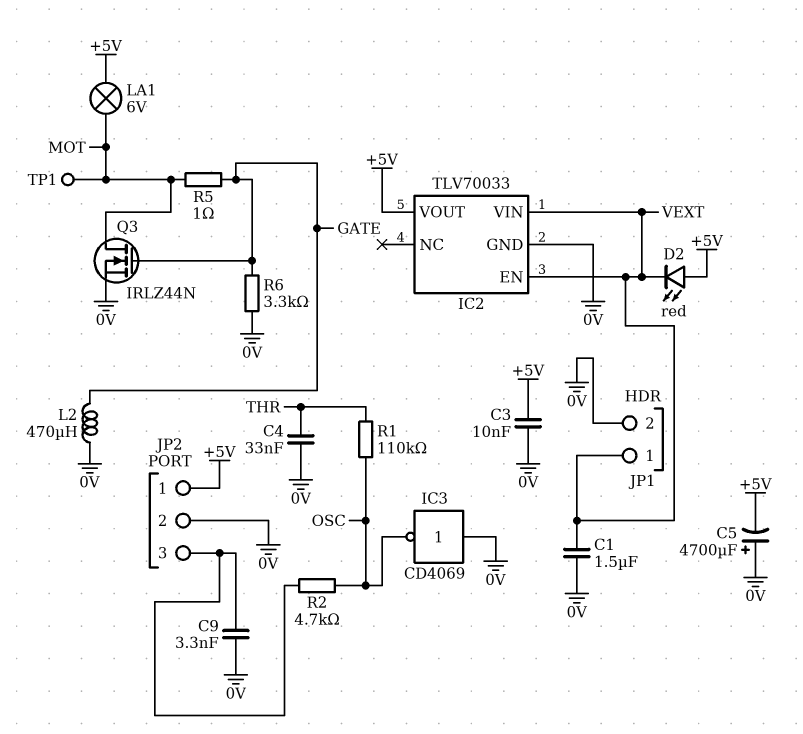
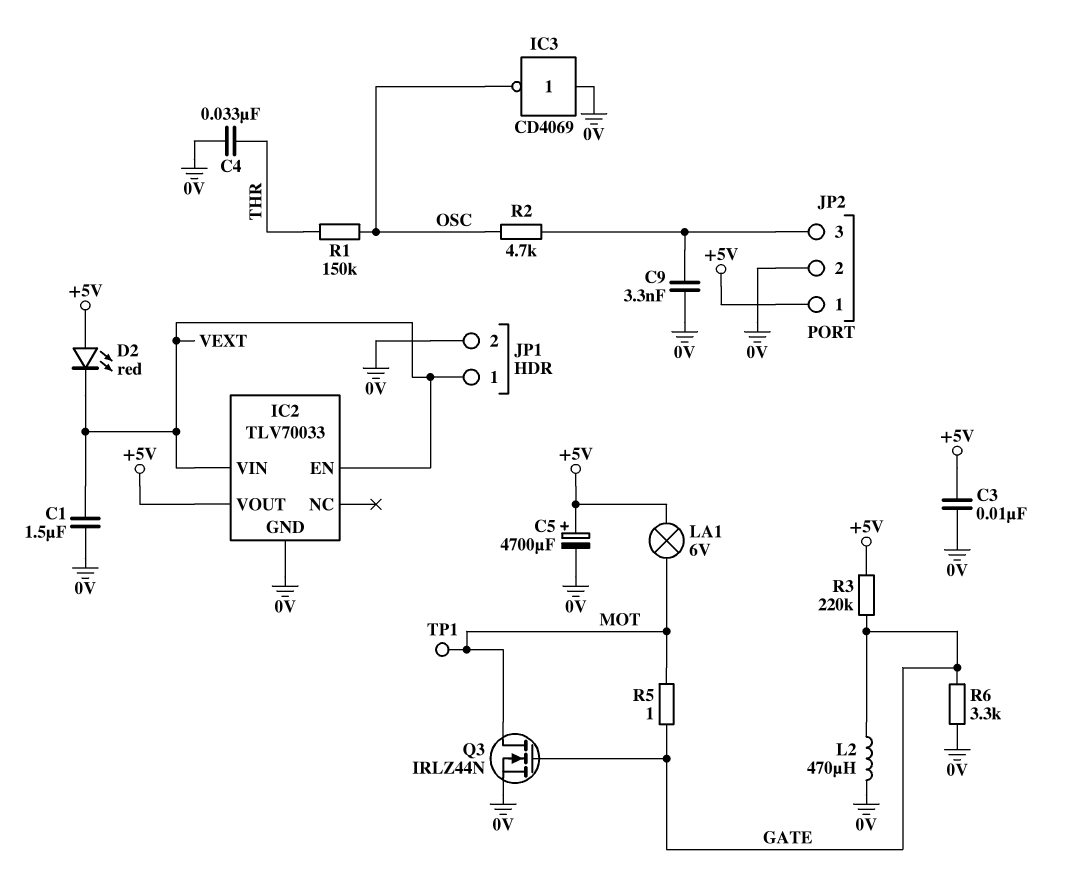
C5: 4700uF (plus 0V, minus +5V) -> 4700uF (plus +5V, minus 0V)
R1: 110k (OSC, THR) -> 150k (OSC, THR)
R3: none -> 220k (+5V, GATE)

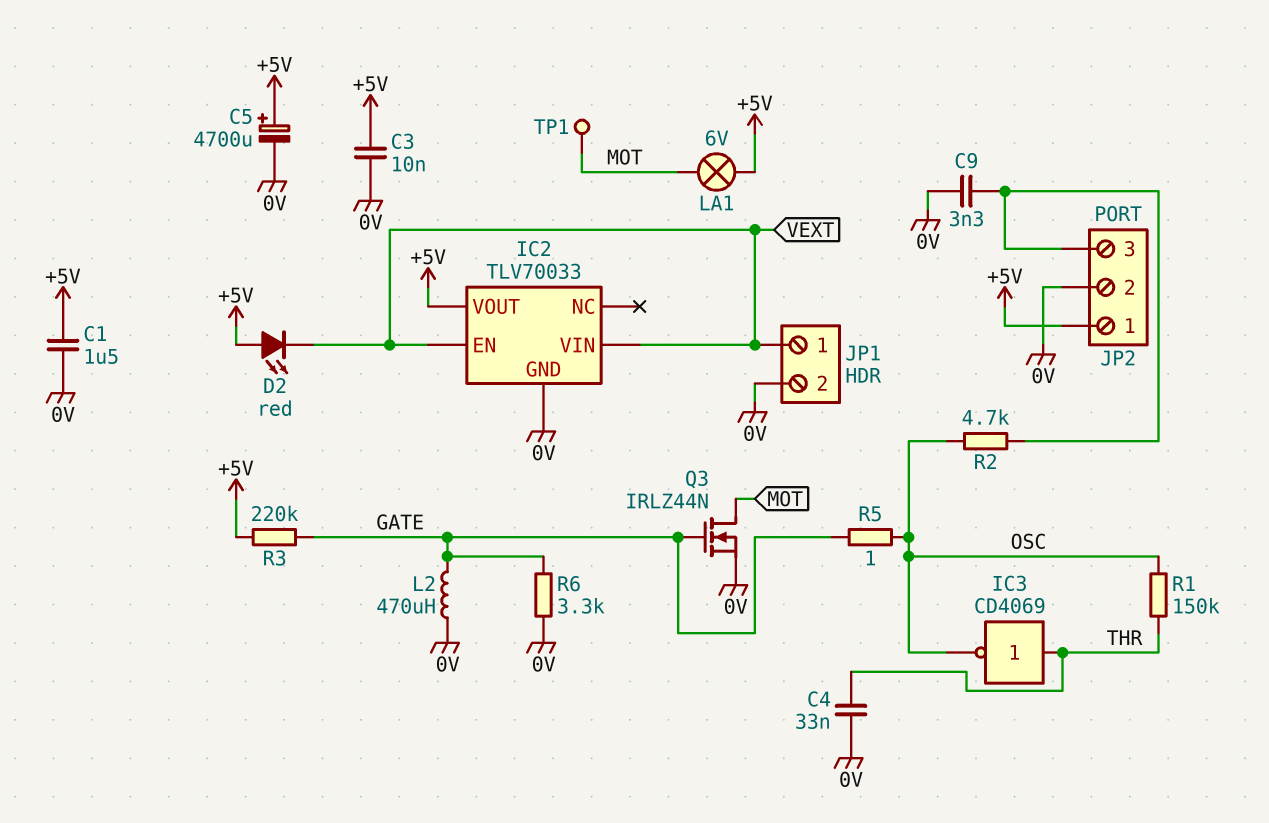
C1: 1.5uF (0V, VEXT) -> 1.5uF (+5V, 0V)
IC3: NOT CD4069 (in 0V, out OSC) -> NOT CD4069 (in THR, out OSC)
R5: 1 (GATE, MOT) -> 1 (GATE, OSC)

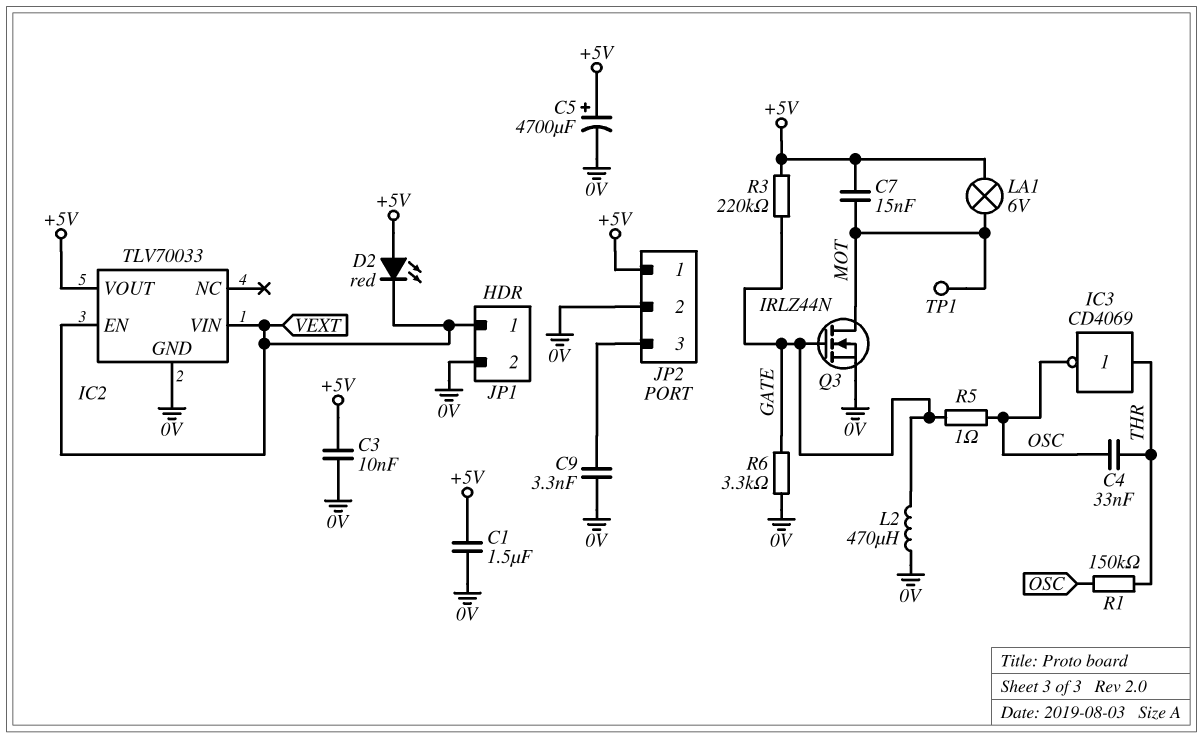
C4: 33nF (0V, THR) -> 33nF (OSC, THR)
C7: none -> 15nF (+5V, MOT)
R2: 4.7k (JP2/3, OSC) -> none

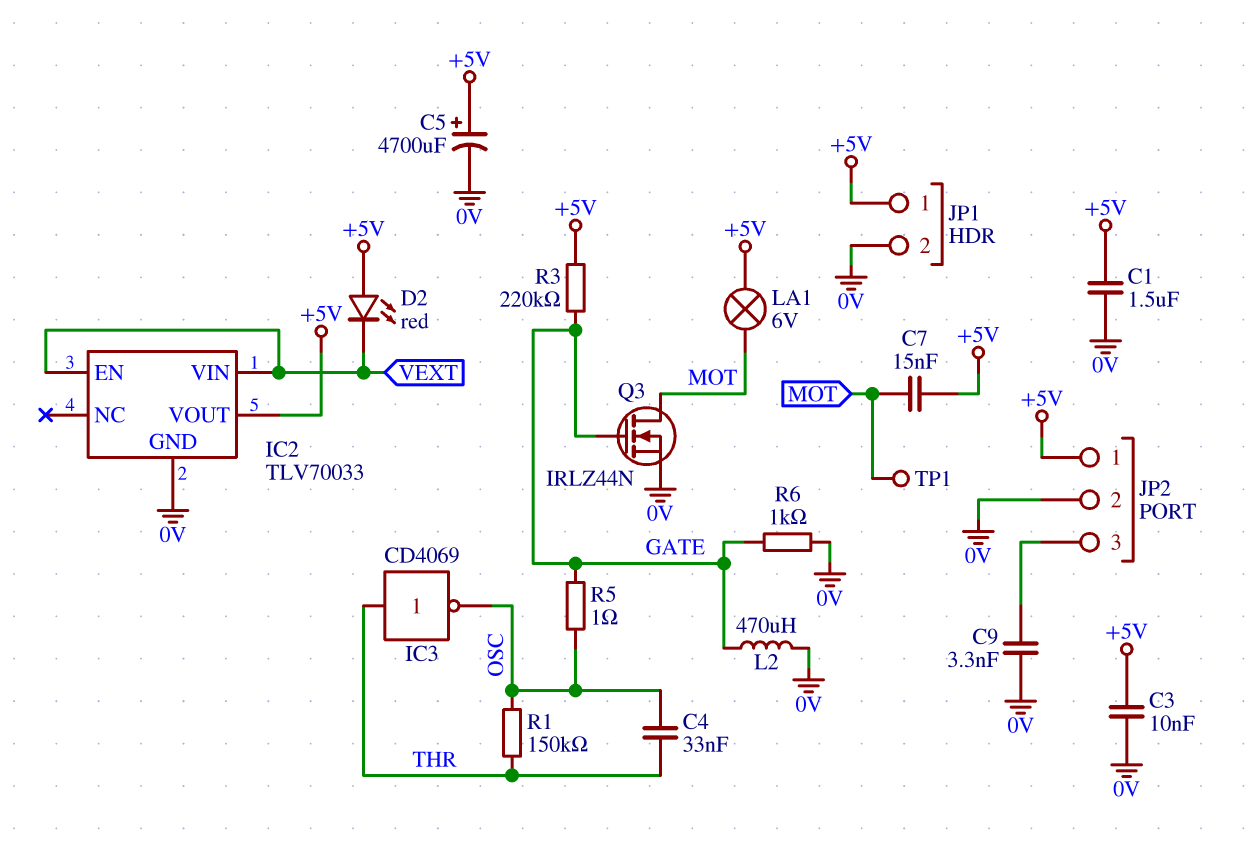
JP1 pin 1: VEXT -> +5V
R6: 3.3k (0V, GATE) -> 1k (0V, GATE)

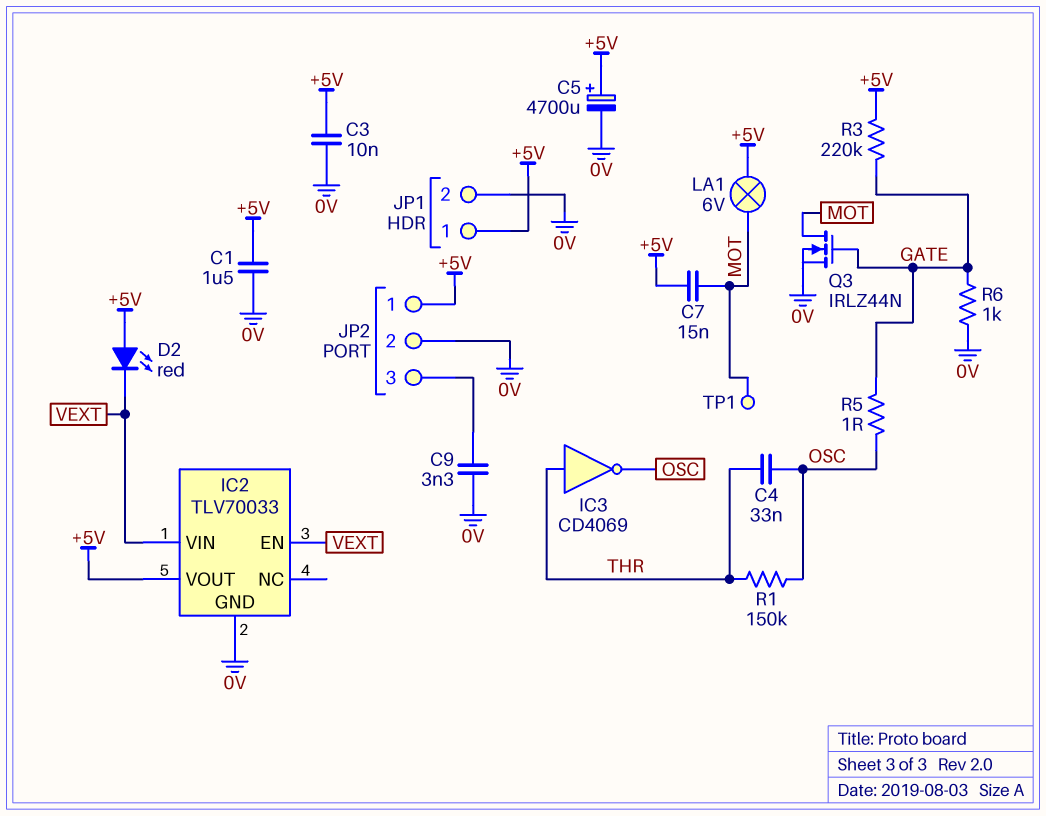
L2: 470uH (0V, GATE) -> none

